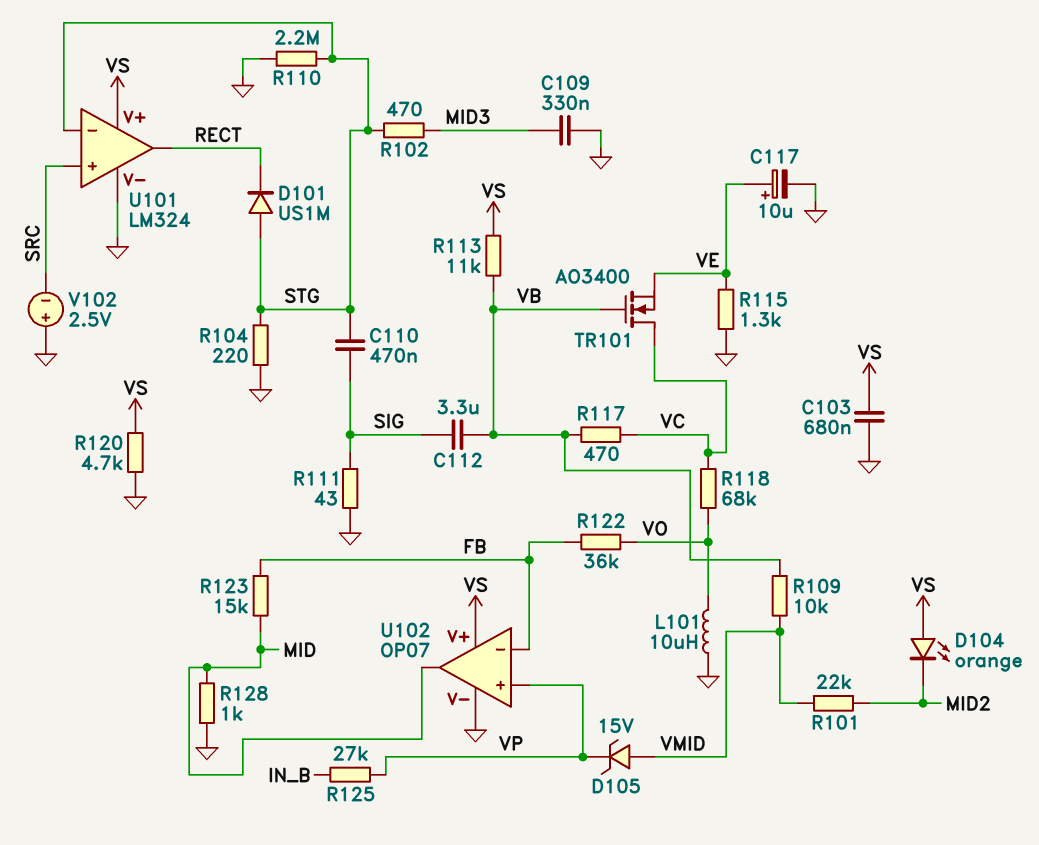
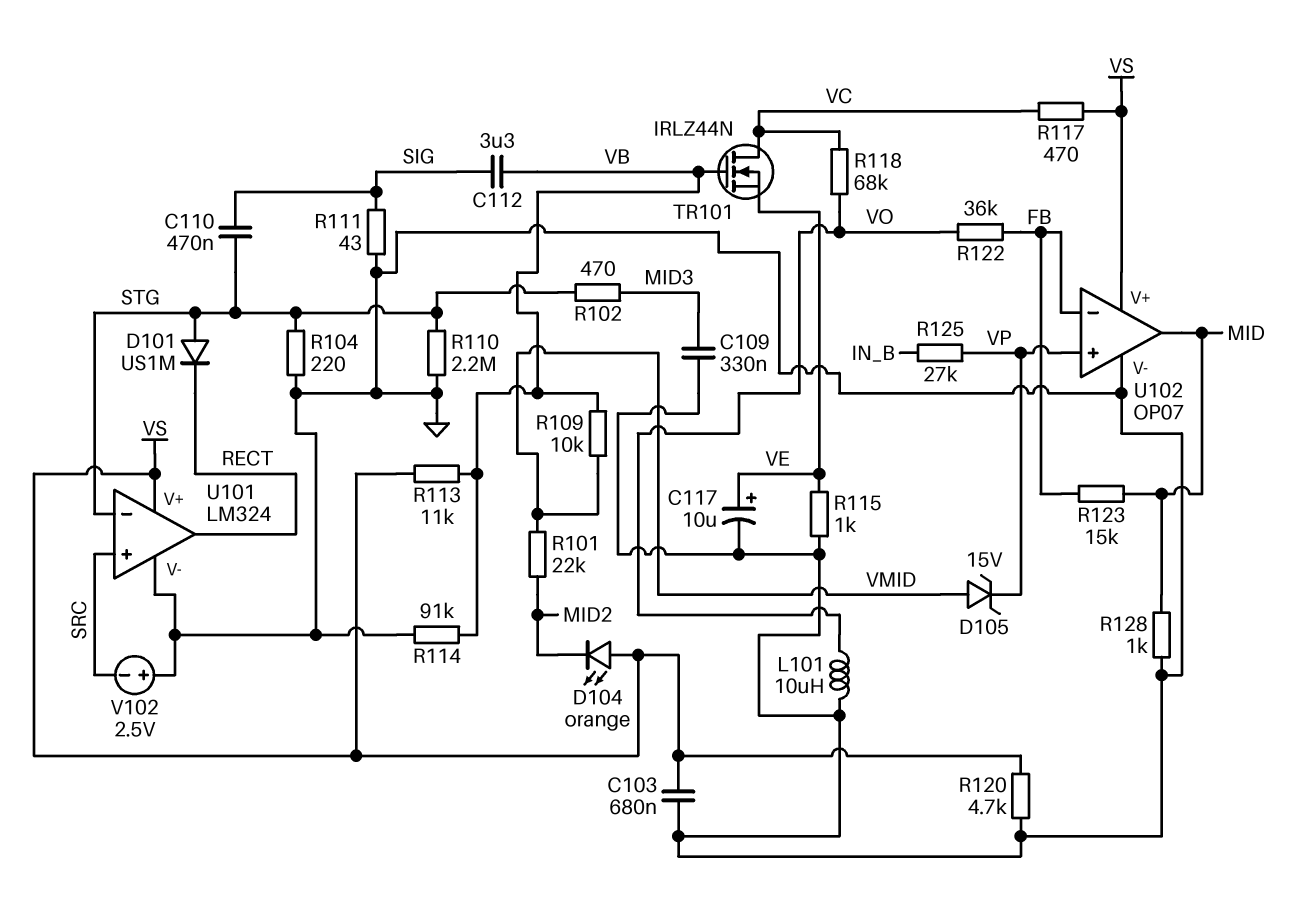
R114: none -> 91k (GND, VB)
R115: 1.3k (GND, VE) -> 1k (GND, VE)
R117: 470 (VB, VC) -> 470 (VC, VS)
TR101: NMOS AO3400 (G VB, D VC, S VE) -> NMOS IRLZ44N (G VB, D VC, S VE)

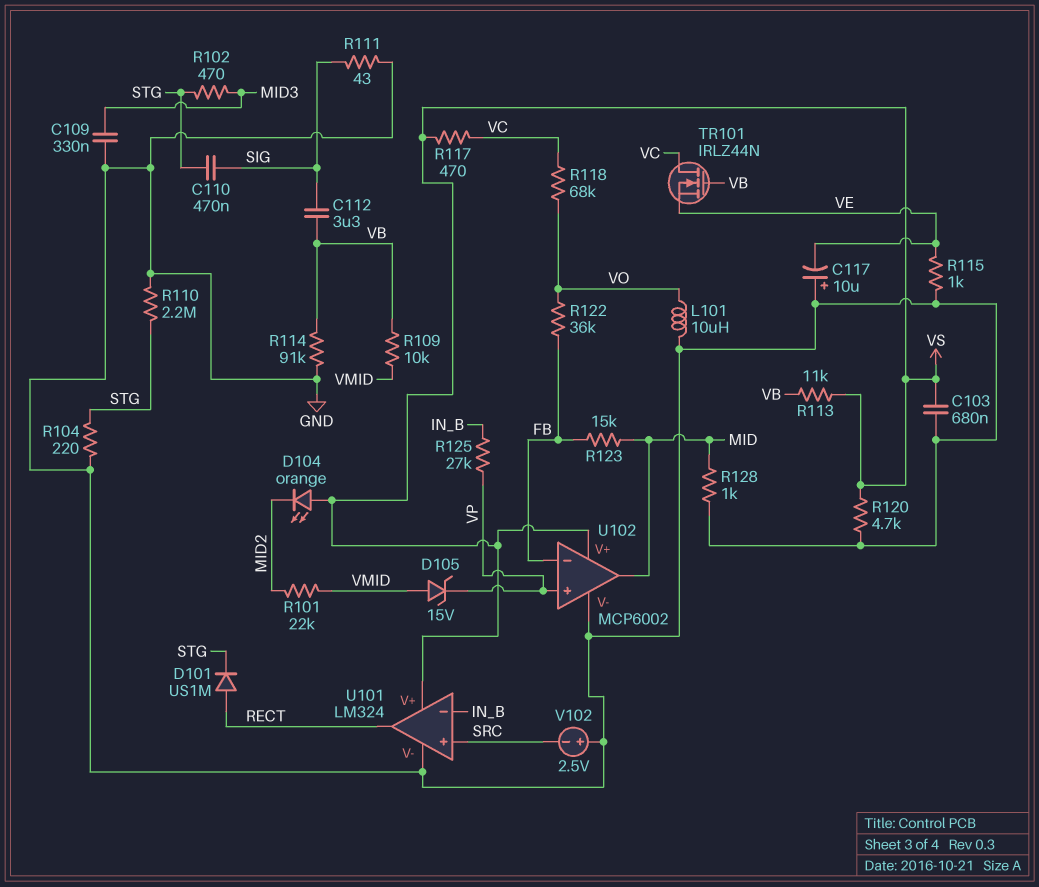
C117: 10uF (plus VE, minus GND) -> 10uF (plus GND, minus VE)
D101: diode US1M (A STG, K RECT) -> diode US1M (A RECT, K STG)
U101 pin in-: STG -> IN_B
U102: OP07 -> MCP6002

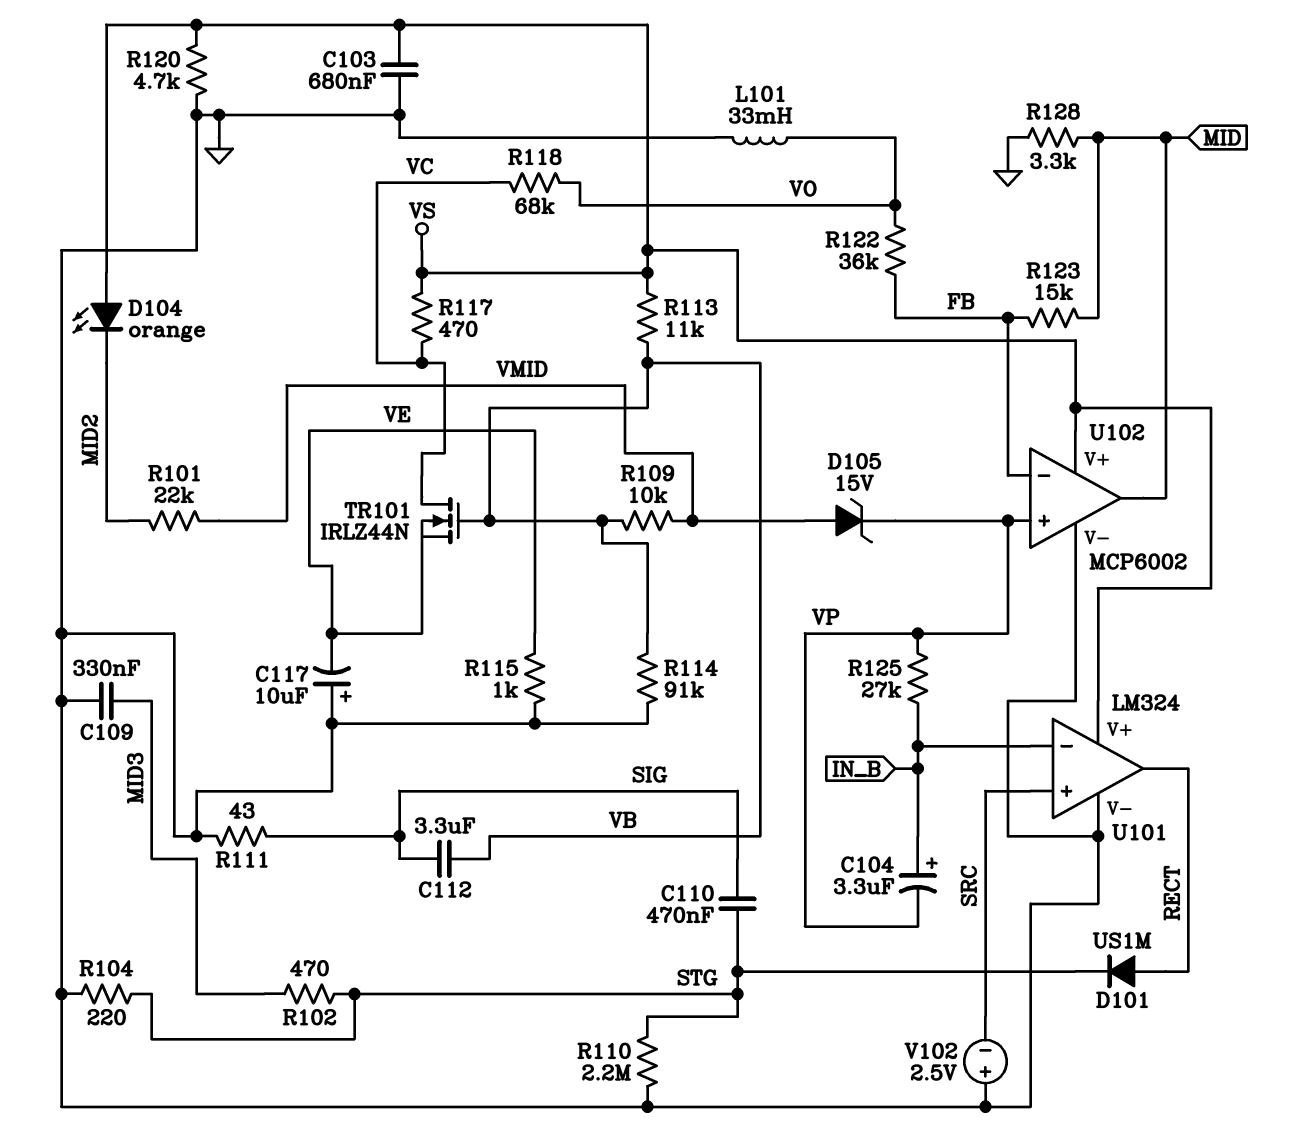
C104: none -> 3.3uF (plus IN_B, minus VP)
L101: 10uH (GND, VO) -> 33mH (GND, VO)
R128: 1k (GND, MID) -> 3.3k (GND, MID)

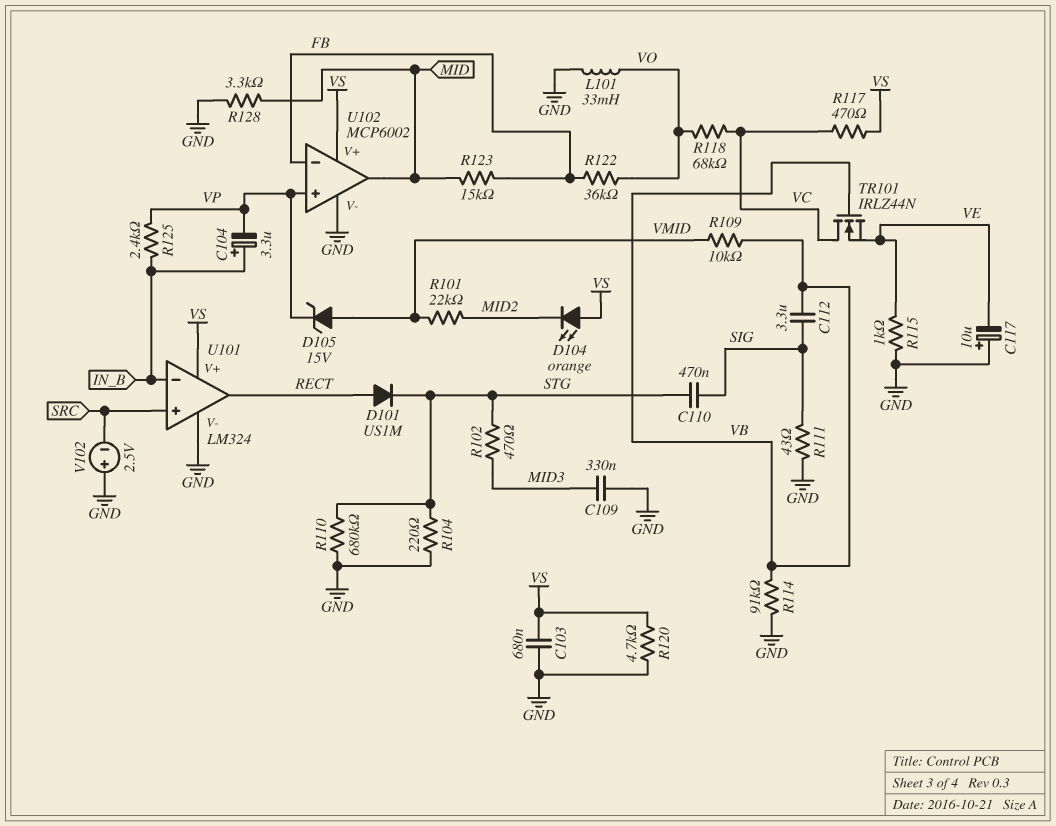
R110: 2.2M (GND, STG) -> 680k (GND, STG)
R113: 11k (VB, VS) -> none
R125: 27k (IN_B, VP) -> 2.4k (IN_B, VP)

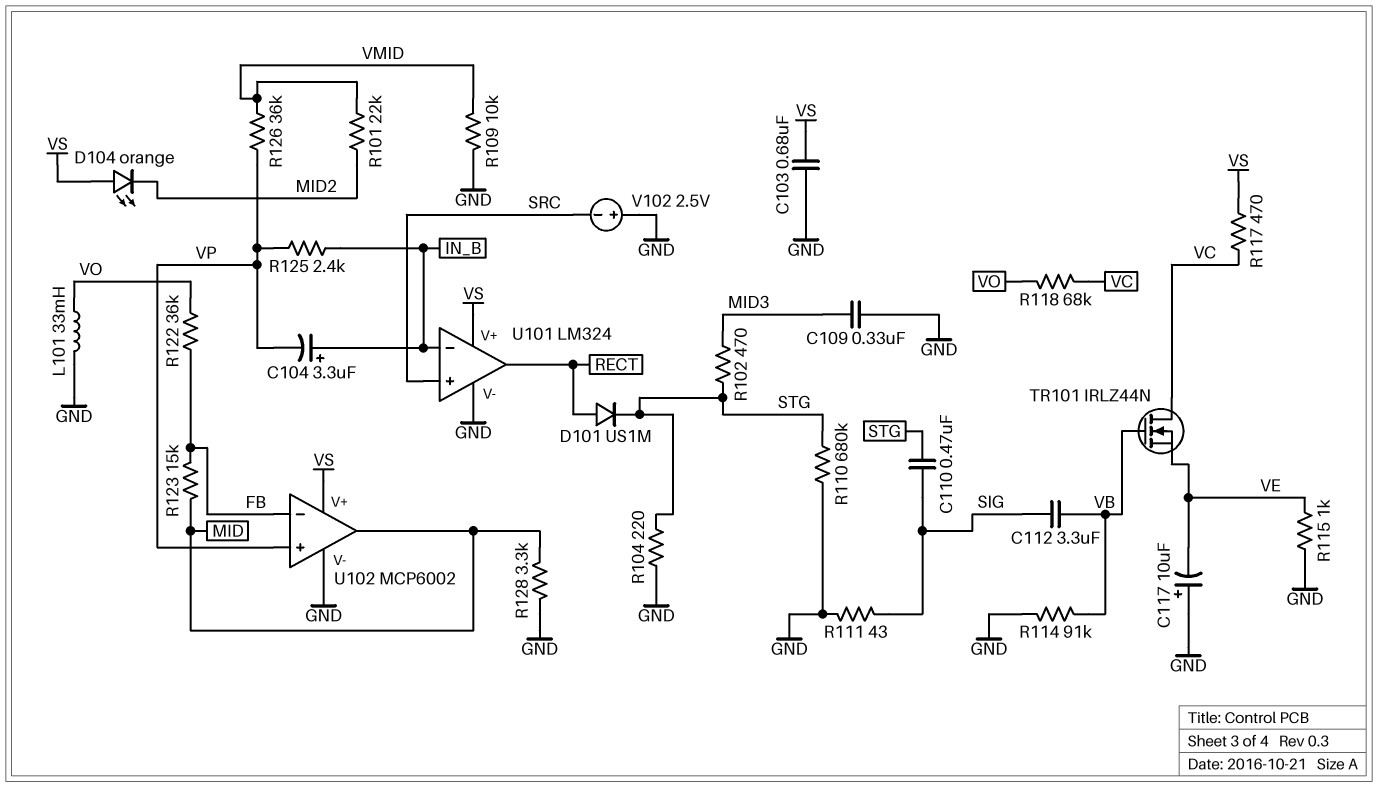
D105: zener 15V (A VMID, K VP) -> none
R109: 10k (VB, VMID) -> 10k (GND, VMID)
R120: 4.7k (GND, VS) -> none
R126: none -> 36k (VMID, VP)

